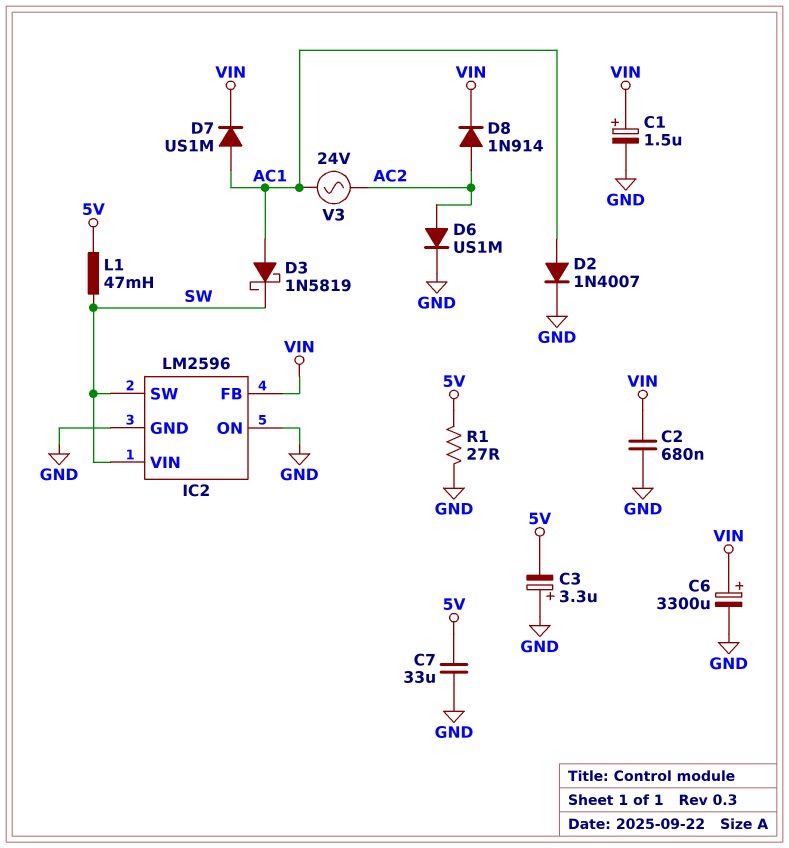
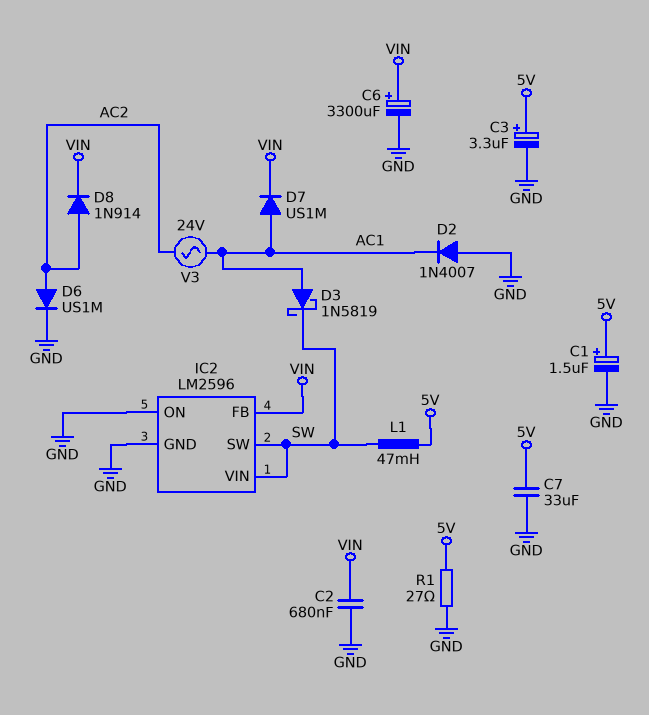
C1: 1.5uF (plus VIN, minus GND) -> 1.5uF (plus 5V, minus GND)
C3: 3.3uF (plus GND, minus 5V) -> 3.3uF (plus 5V, minus GND)
D2: diode 1N4007 (A AC1, K GND) -> diode 1N4007 (A GND, K AC1)

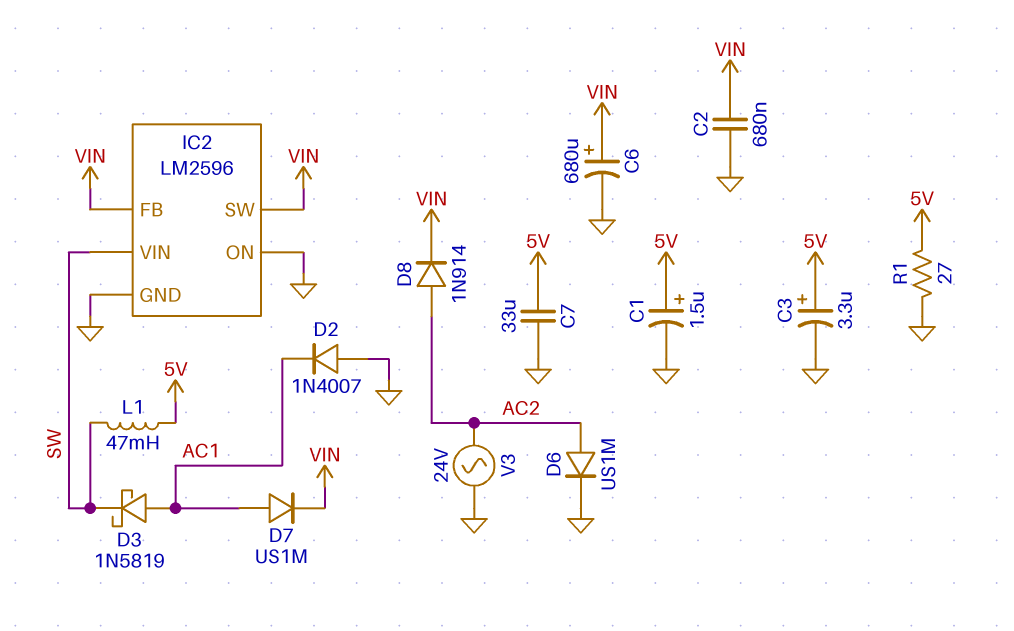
C6: 3300uF (plus VIN, minus GND) -> 680uF (plus VIN, minus GND)
IC2 pin SW: SW -> VIN
V3: AC 24V (AC1, AC2) -> AC 24V (AC2, GND)

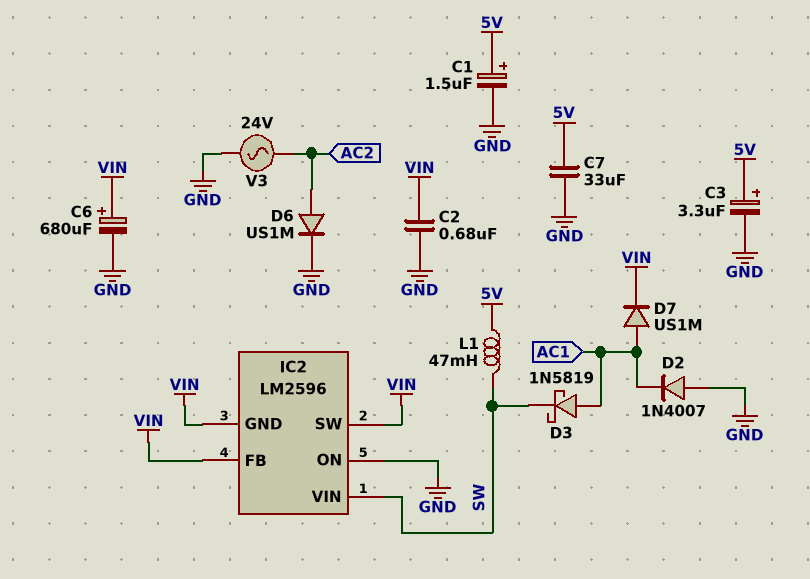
D8: diode 1N914 (A AC2, K VIN) -> none
IC2 pin GND: GND -> VIN
R1: 27 (5V, GND) -> none

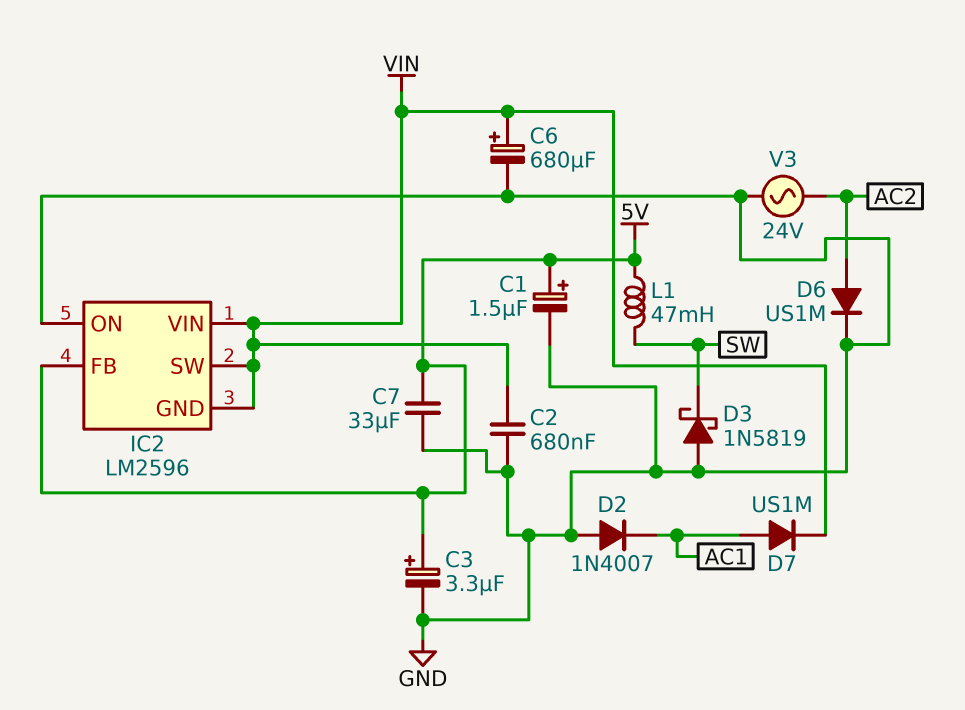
D3: schottky 1N5819 (A AC1, K SW) -> schottky 1N5819 (A GND, K SW)
IC2 pin FB: VIN -> 5V
IC2 pin VIN: SW -> VIN

